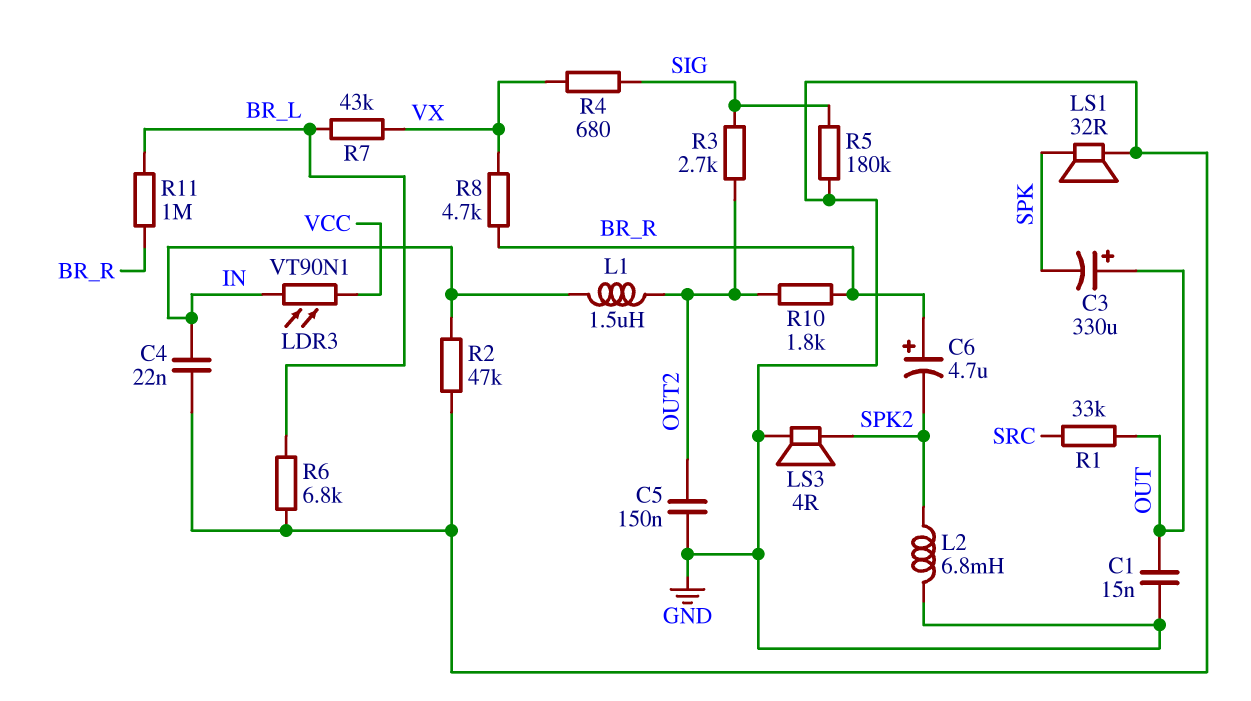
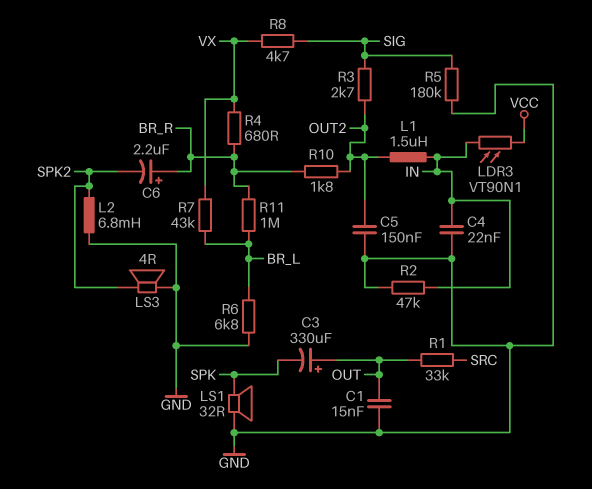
C6: 4.7uF (plus BR_R, minus SPK2) -> 2.2uF (plus BR_R, minus SPK2)
R4: 680 (SIG, VX) -> 680 (BR_R, VX)
R8: 4.7k (BR_R, VX) -> 4.7k (SIG, VX)

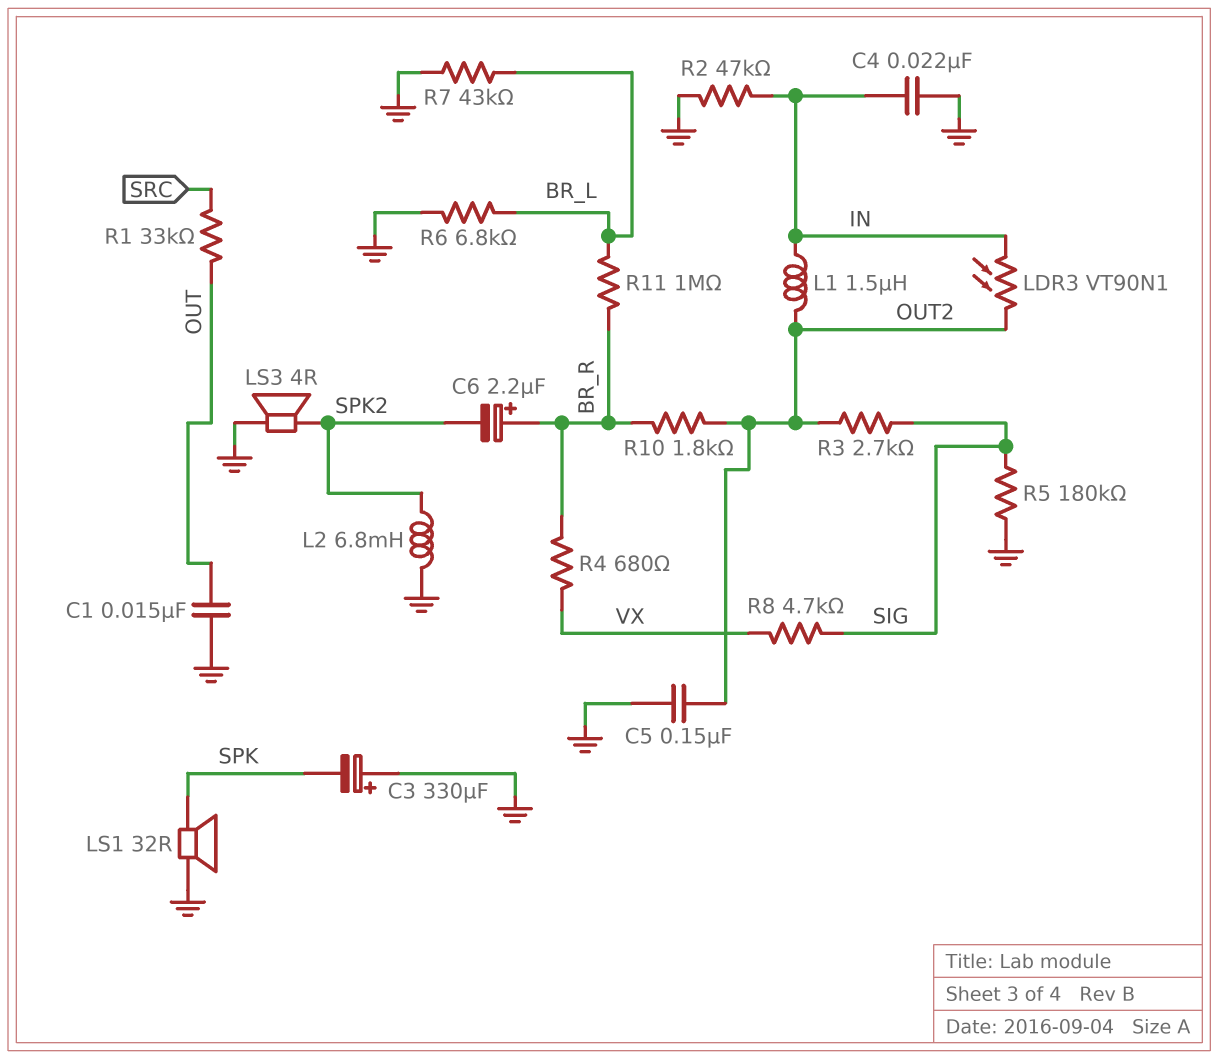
C3: 330uF (plus OUT, minus SPK) -> 330uF (plus GND, minus SPK)
LDR3: VT90N1 (IN, VCC) -> VT90N1 (IN, OUT2)
R7: 43k (BR_L, VX) -> 43k (BR_L, GND)

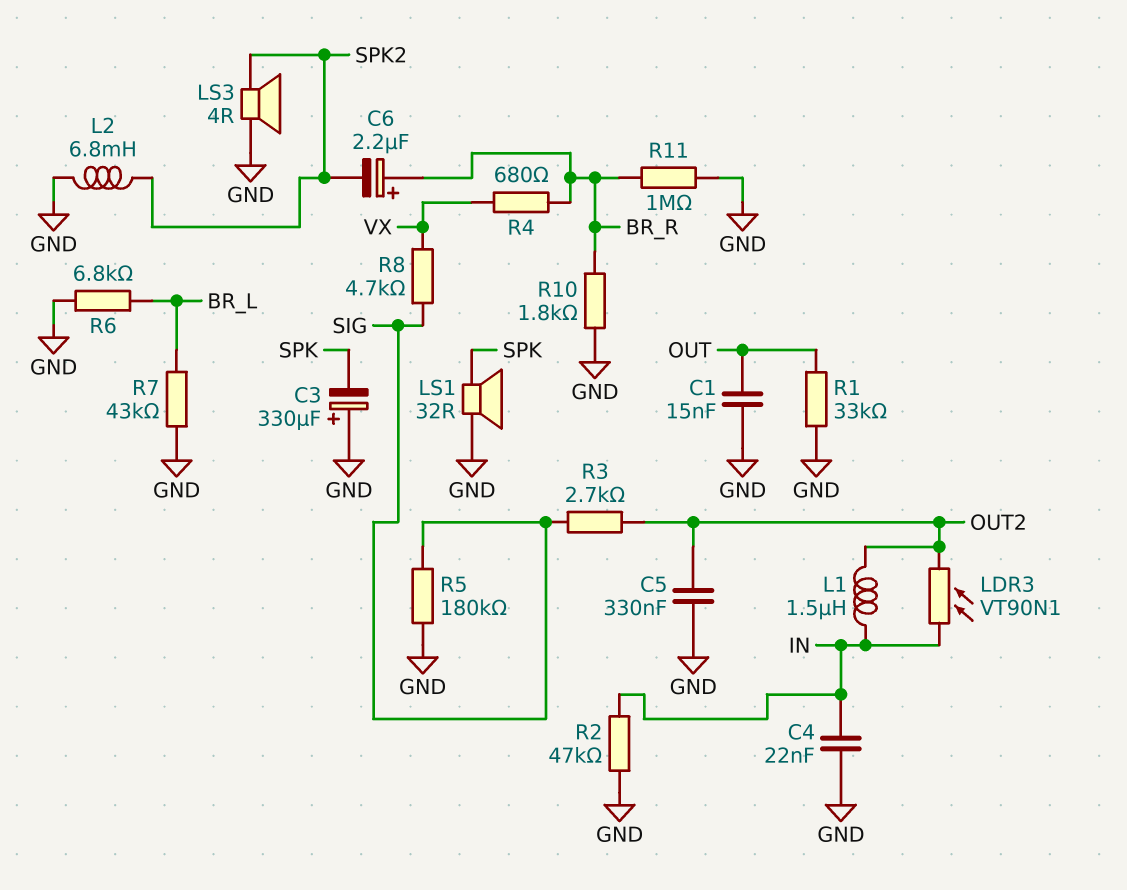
C5: 150nF (GND, OUT2) -> 330nF (GND, OUT2)
R1: 33k (OUT, SRC) -> 33k (GND, OUT)
R10: 1.8k (BR_R, OUT2) -> 1.8k (BR_R, GND)
R11: 1M (BR_L, BR_R) -> 1M (BR_R, GND)

